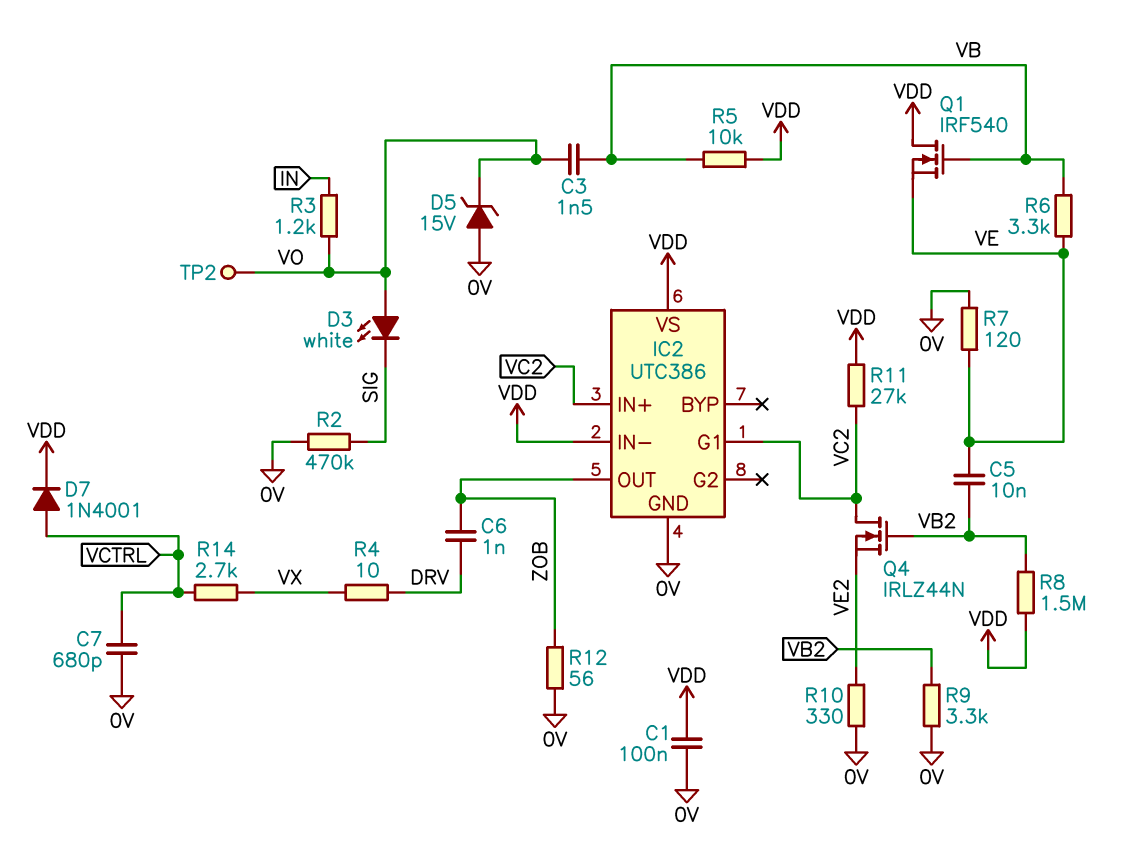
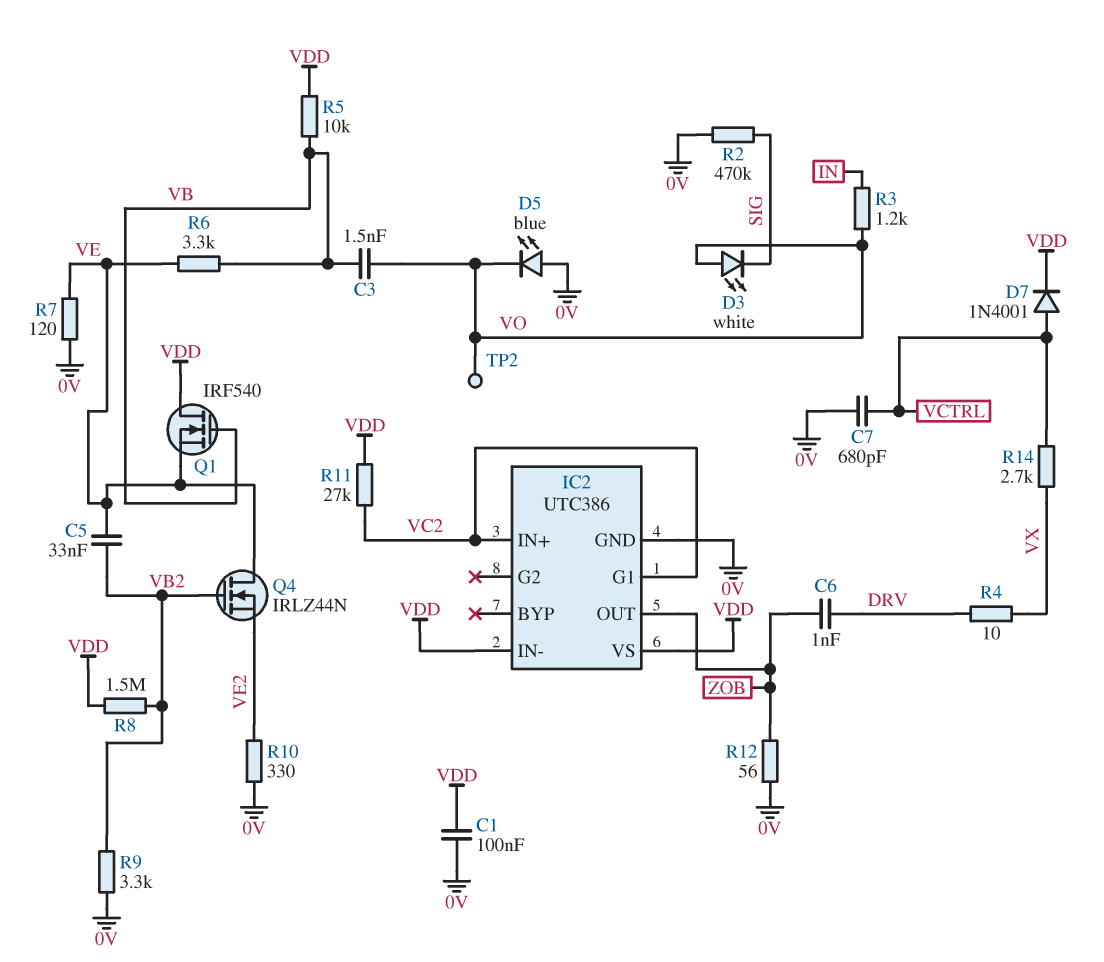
C5: 10nF (VB2, VE) -> 33nF (VB2, VE)
D5: zener 15V (A 0V, K VO) -> LED blue (A 0V, K VO)
Q4: NMOS IRLZ44N (G VB2, D VC2, S VE2) -> NMOS IRLZ44N (G VB2, D VE, S VE2)

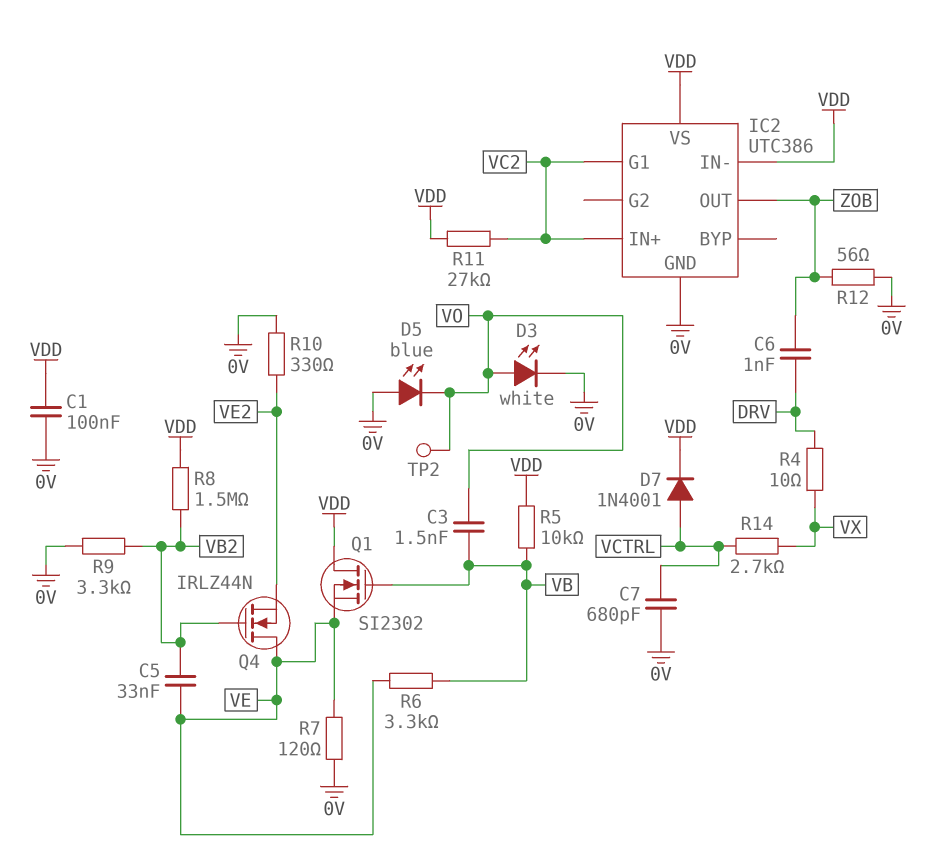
D3: LED white (A VO, K SIG) -> LED white (A VO, K 0V)
Q1: NMOS IRF540 (G VB, D VDD, S VE) -> NMOS SI2302 (G VB, D VDD, S VE)
R2: 470k (0V, SIG) -> none
R3: 1.2k (IN, VO) -> none

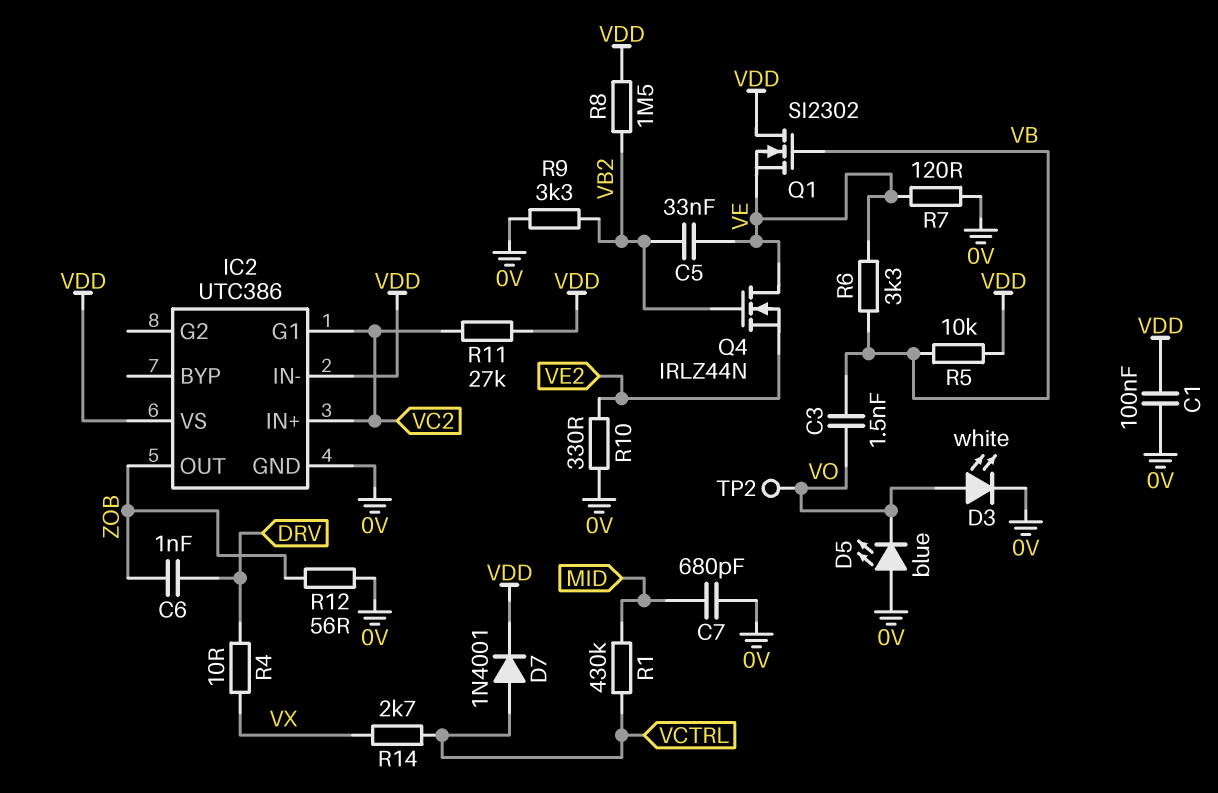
C7: 680pF (0V, VCTRL) -> 680pF (0V, MID)
R1: none -> 430k (MID, VCTRL)

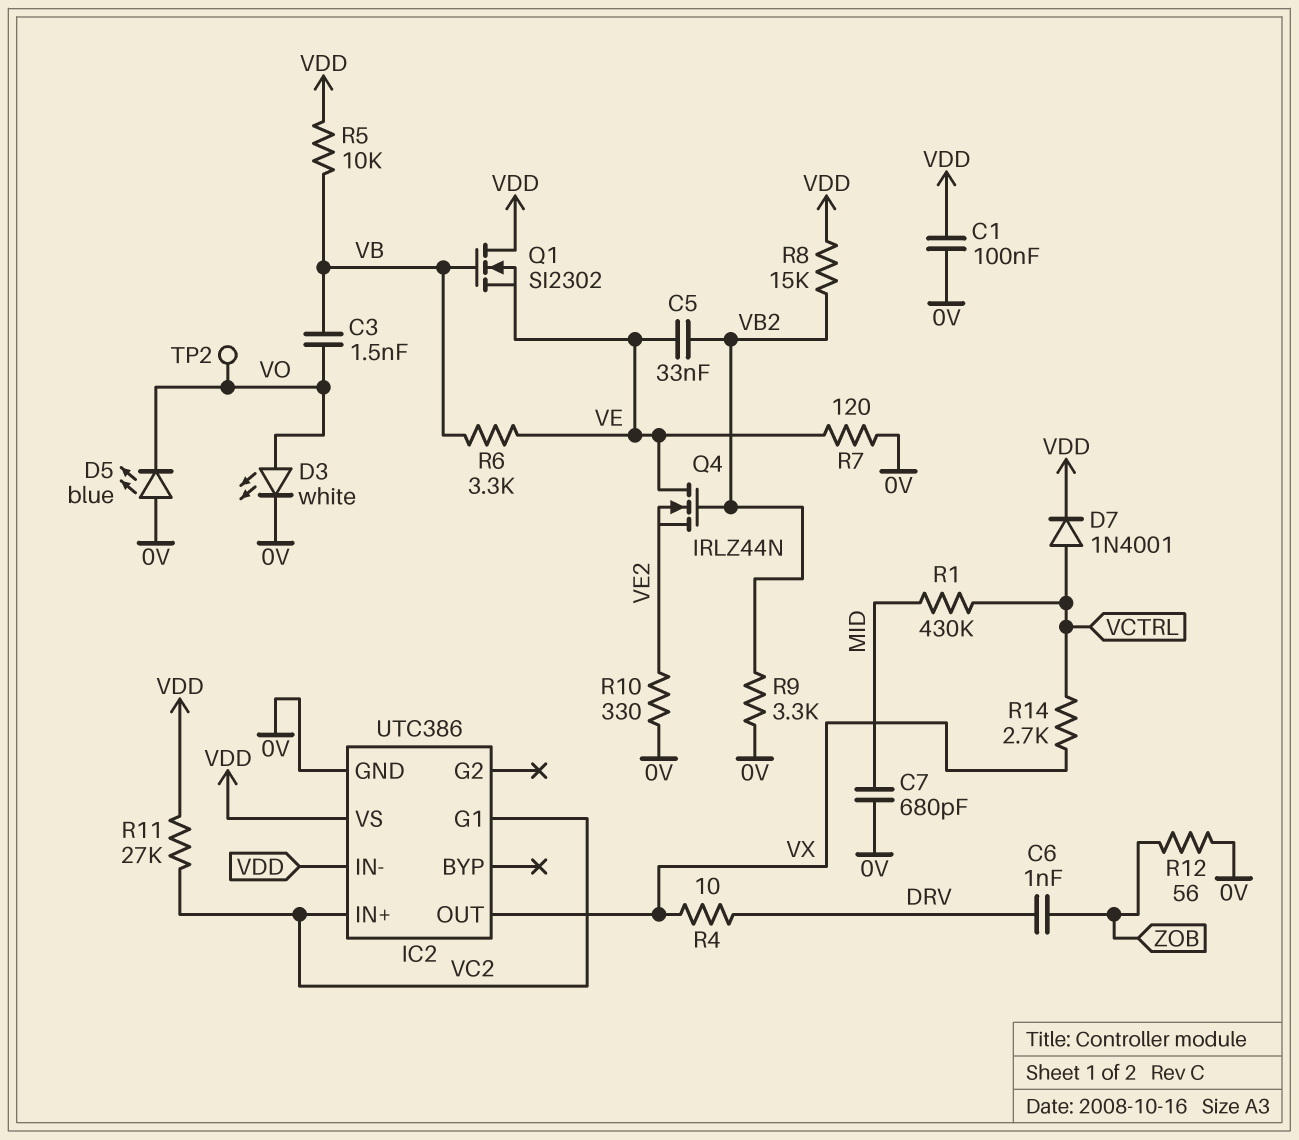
IC2 pin OUT: ZOB -> VX
R8: 1.5M (VB2, VDD) -> 15k (VB2, VDD)

